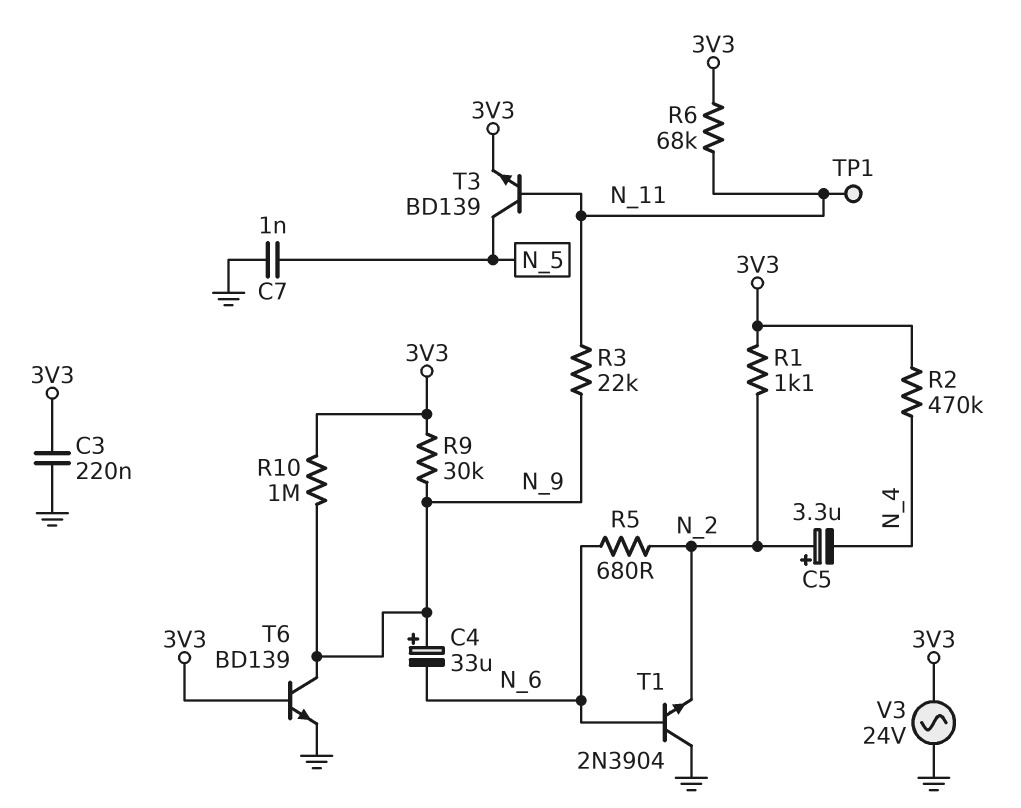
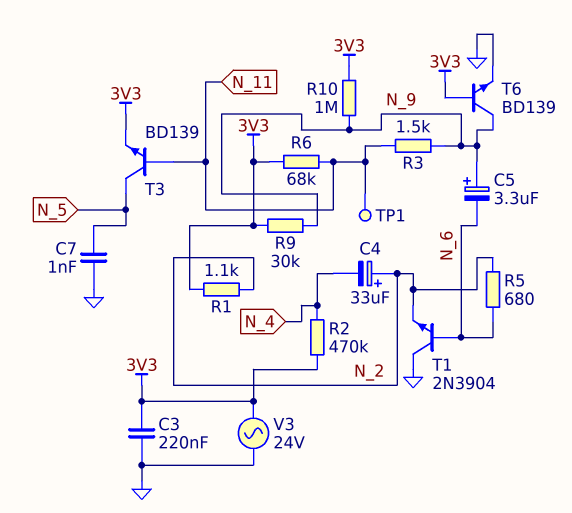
C4: 33uF (plus N_9, minus N_6) -> 33uF (plus N_2, minus N_4)
C5: 3.3uF (plus N_2, minus N_4) -> 3.3uF (plus N_9, minus N_6)
R3: 22k (N_9, N_11) -> 1.5k (N_9, N_11)

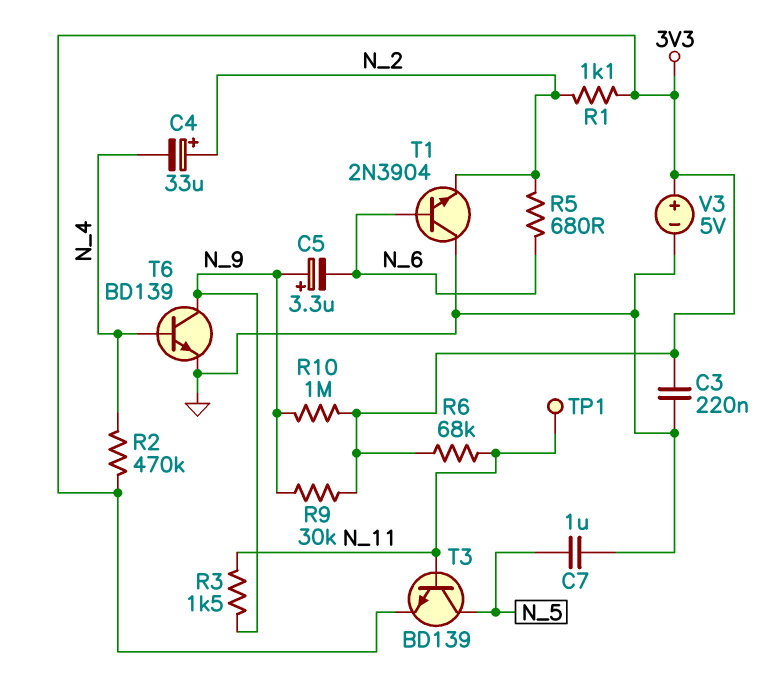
C7: 1nF (GND, N_5) -> 1uF (GND, N_5)
T6: NPN BD139 (B 3V3, C N_9, E GND) -> NPN BD139 (B N_4, C N_9, E GND)
V3: AC 24V (3V3, GND) -> 5V (plus 3V3, minus GND)

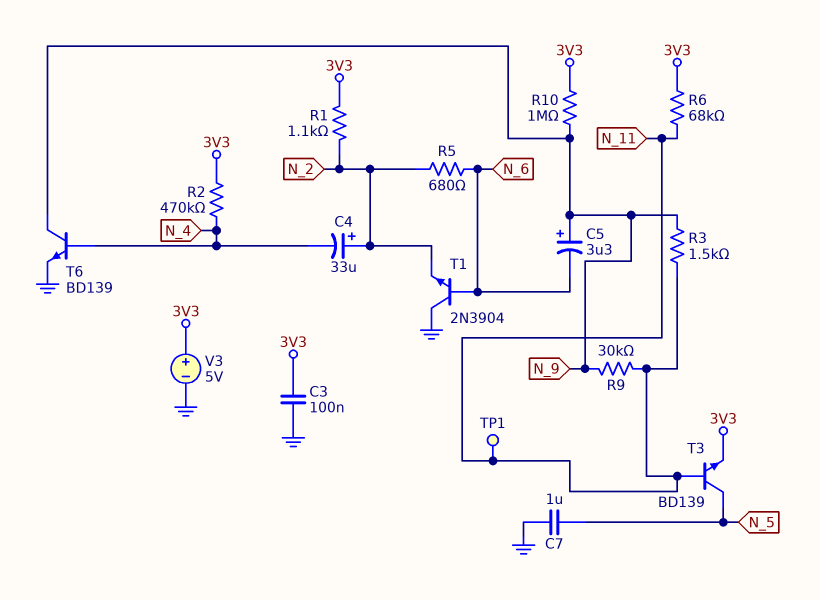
C3: 220nF (3V3, GND) -> 100nF (3V3, GND)
R9: 30k (3V3, N_9) -> 30k (N_9, N_11)

